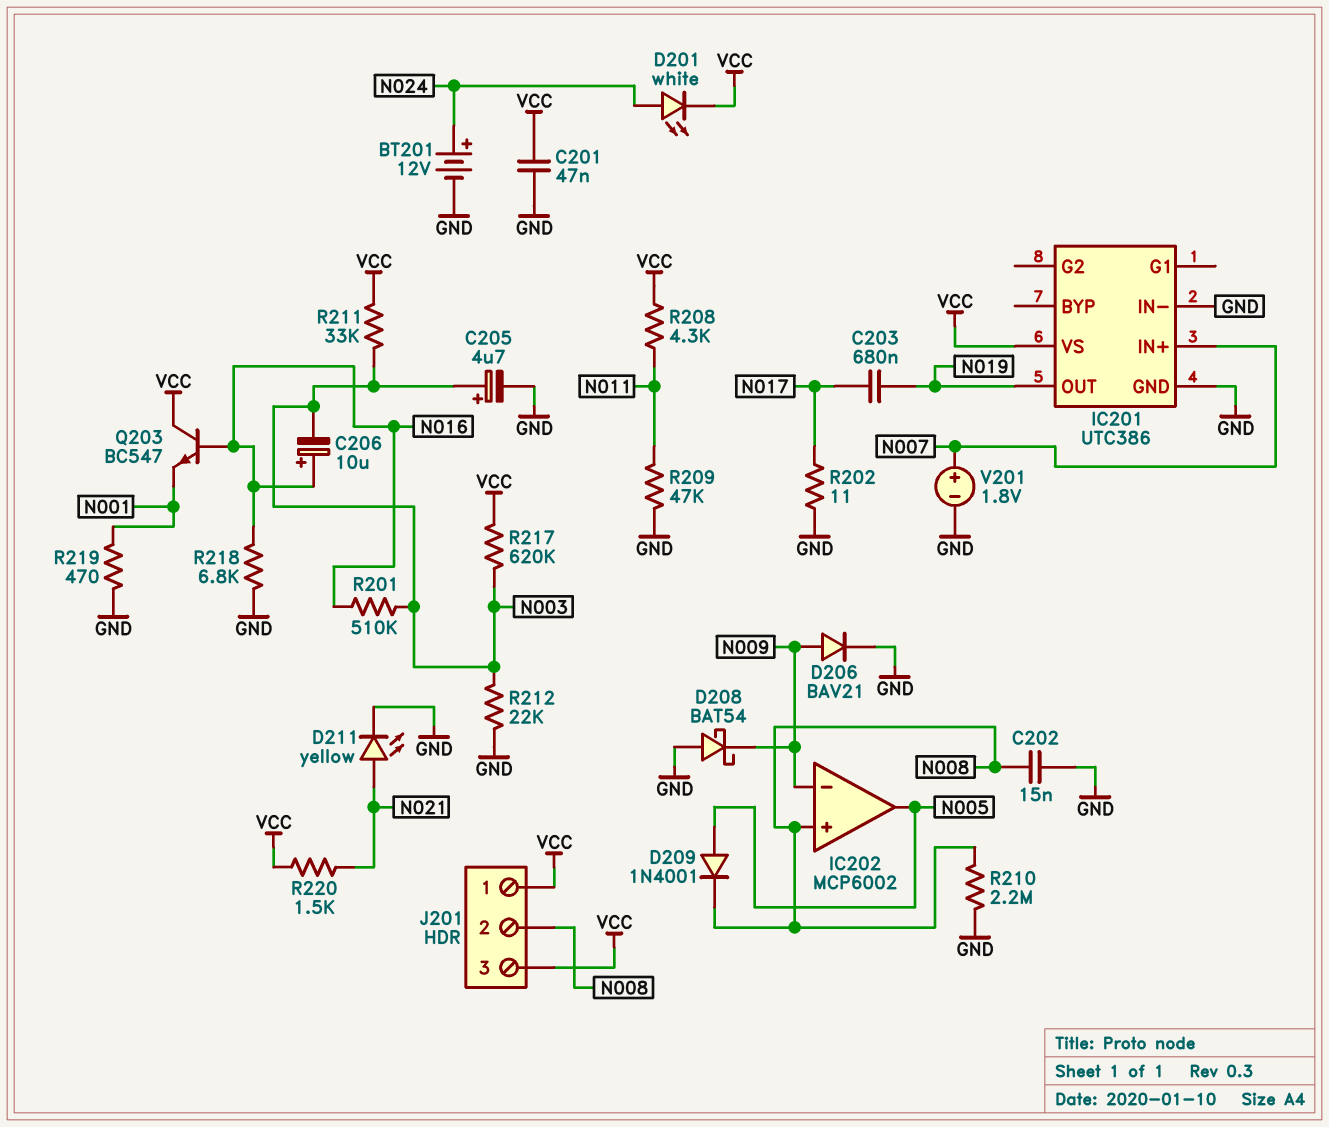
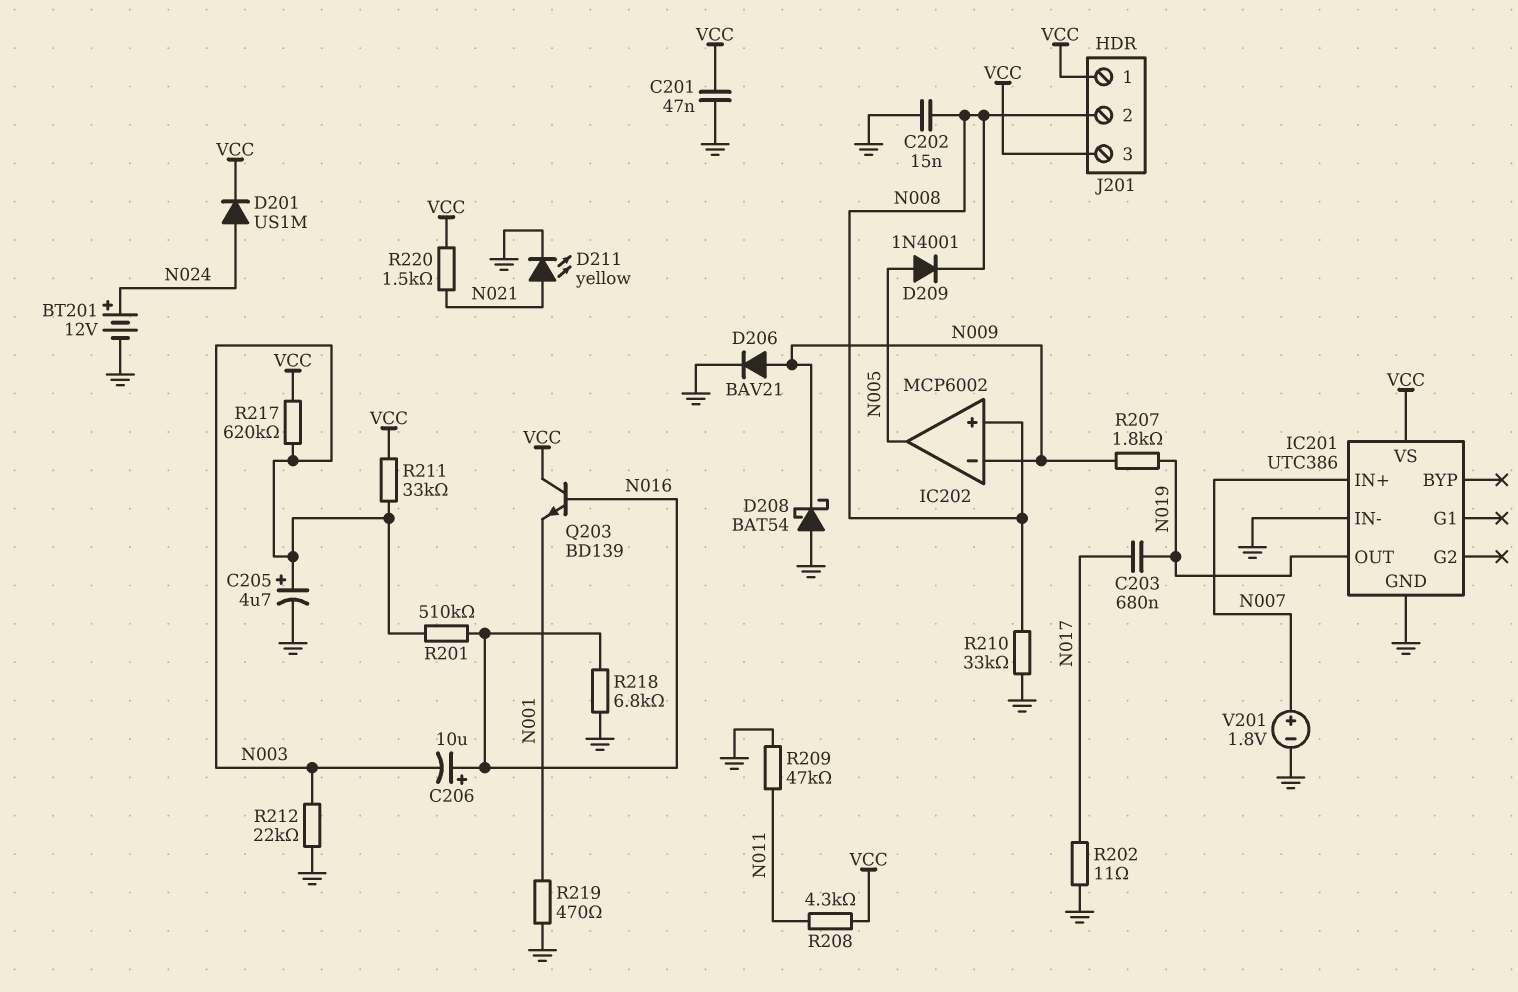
D201: LED white (A N024, K VCC) -> diode US1M (A N024, K VCC)
Q203: NPN BC547 (B N016, C VCC, E N001) -> NPN BD139 (B N016, C VCC, E N001)
R207: none -> 1.8k (N009, N019)
R210: 2.2M (GND, N008) -> 33k (GND, N008)

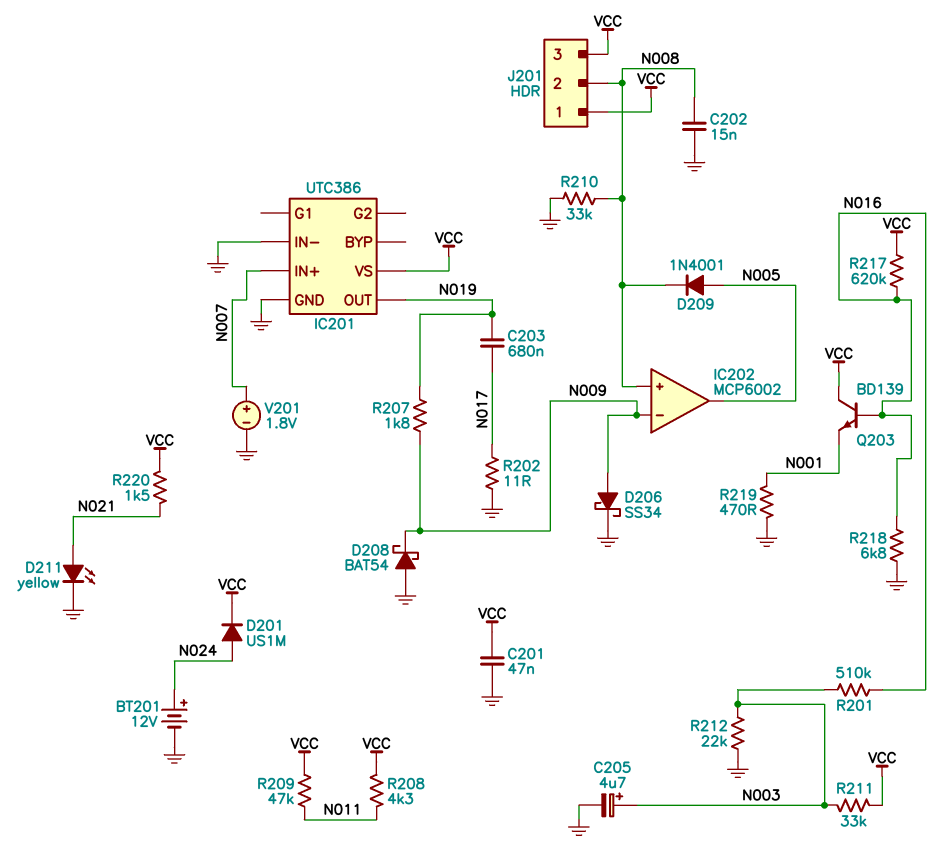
C206: 10uF (plus N016, minus N003) -> none
D206: diode BAV21 (A N009, K GND) -> schottky SS34 (A N009, K GND)
R209: 47k (GND, N011) -> 47k (N011, VCC)
R217: 620k (N003, VCC) -> 620k (N016, VCC)

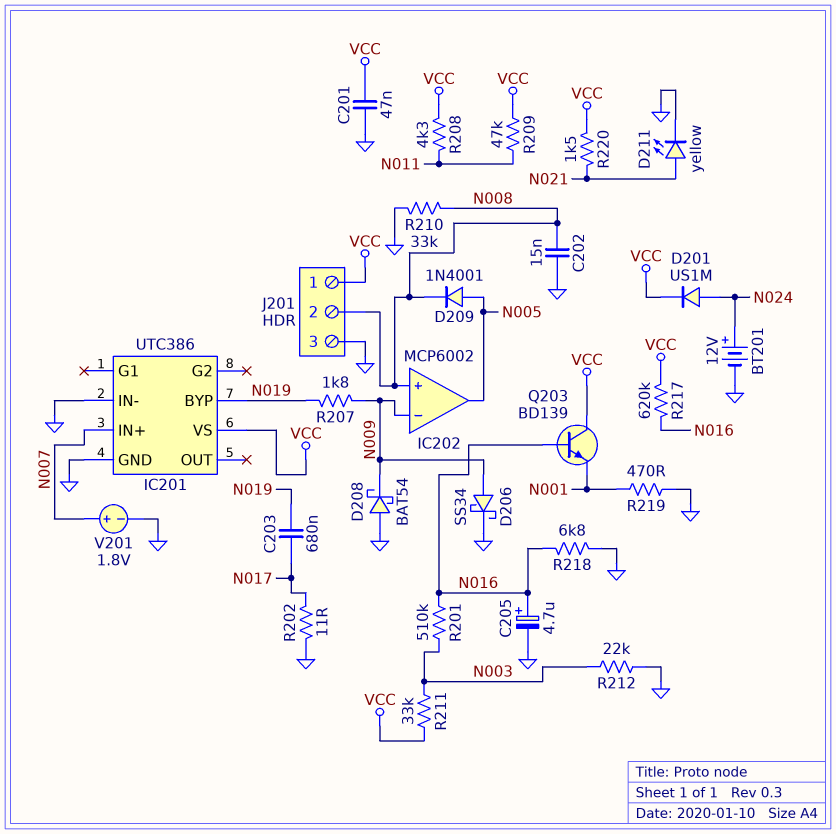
C205: 4.7uF (plus N003, minus GND) -> 4.7uF (plus N016, minus GND)
IC201 pin BYP: none -> N019
IC201 pin OUT: N019 -> none
J201 pin 3: VCC -> GND

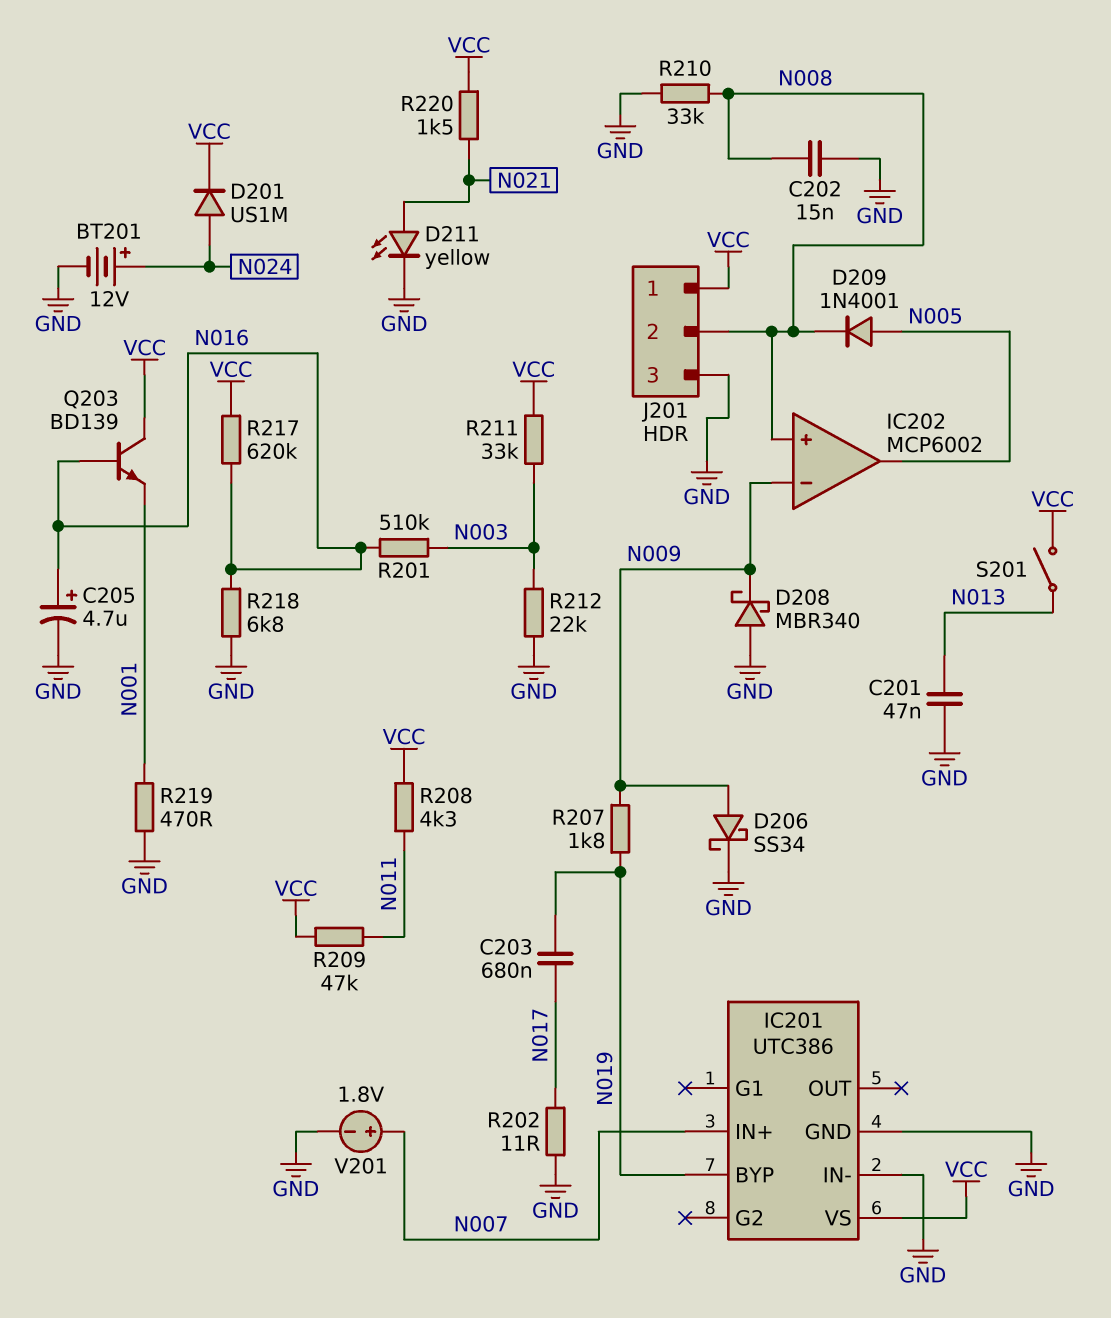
C201: 47nF (GND, VCC) -> 47nF (GND, N013)
D208: schottky BAT54 (A GND, K N009) -> schottky MBR340 (A GND, K N009)
S201: none -> switch (N013, VCC)

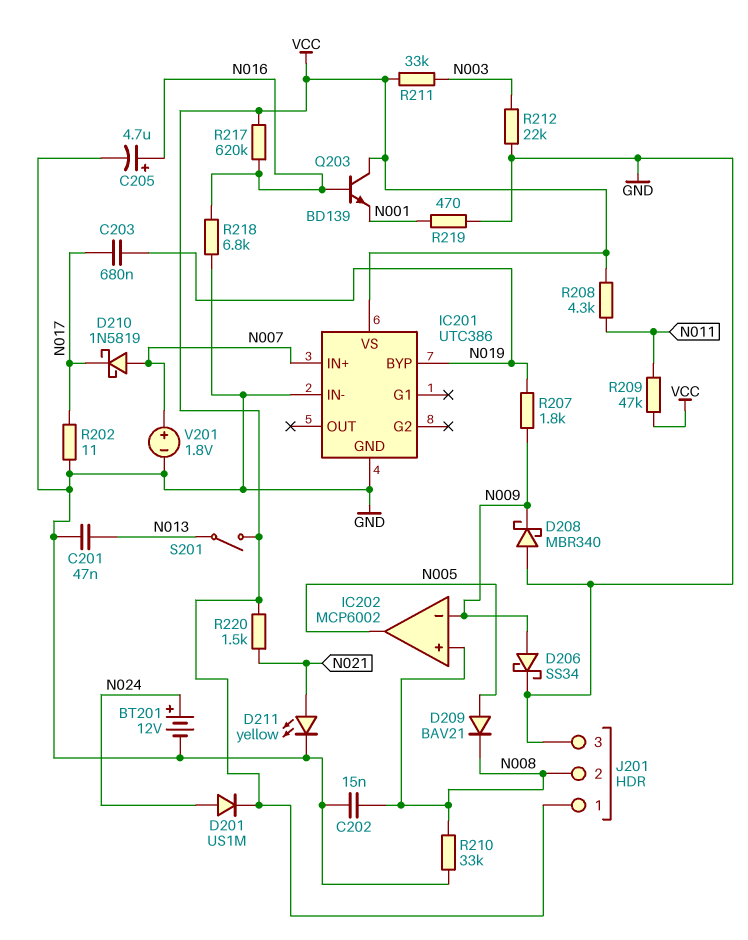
D209: diode 1N4001 (A N005, K N008) -> diode BAV21 (A N005, K N008)
D210: none -> schottky 1N5819 (A N007, K N017)
R201: 510k (N003, N016) -> none

